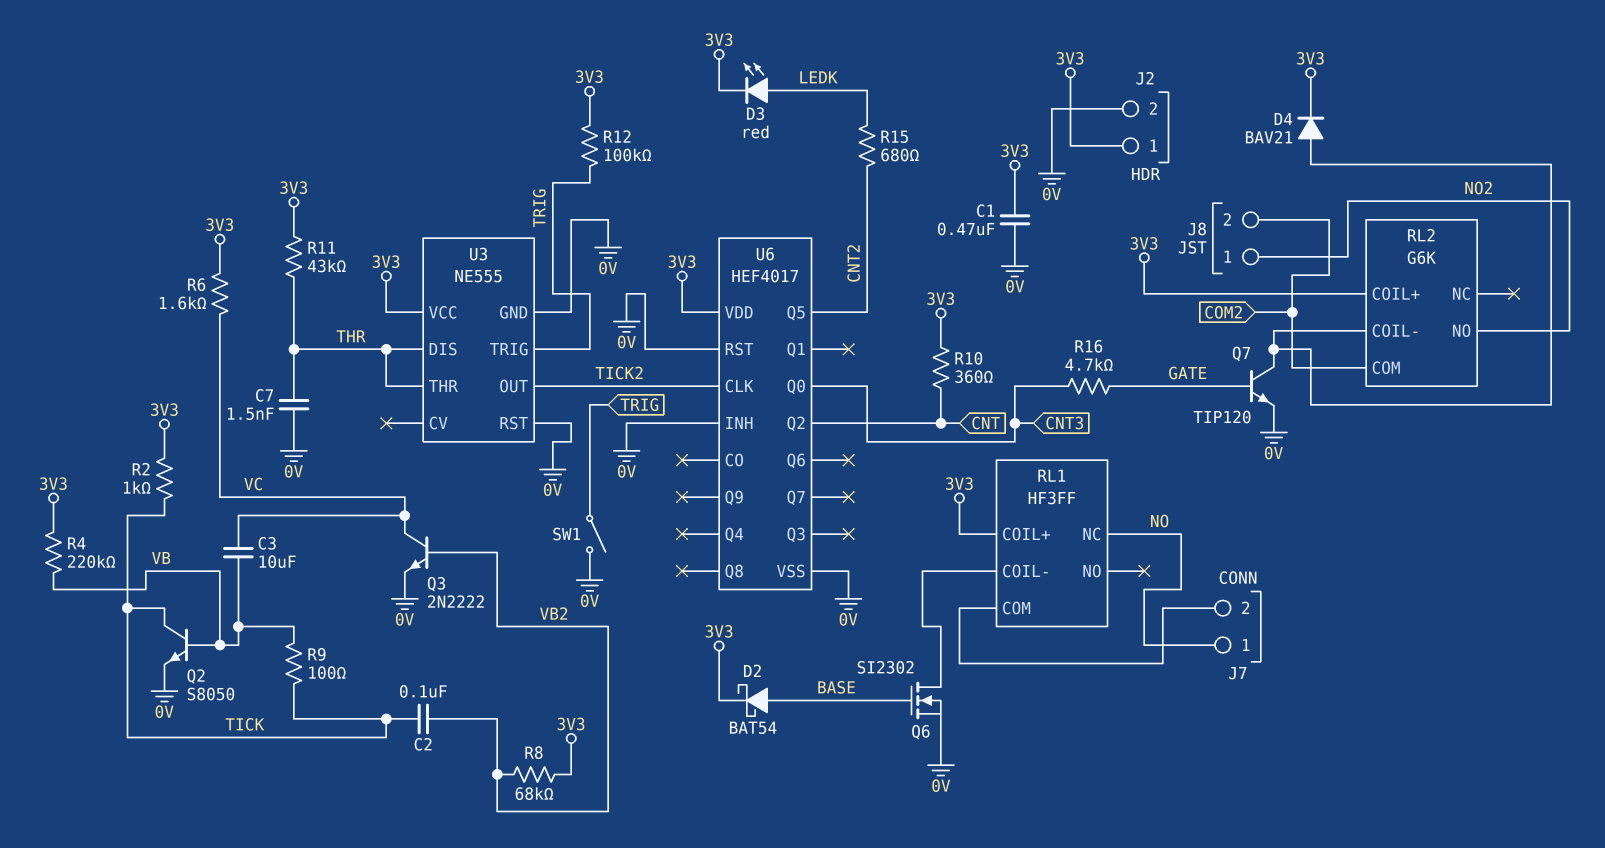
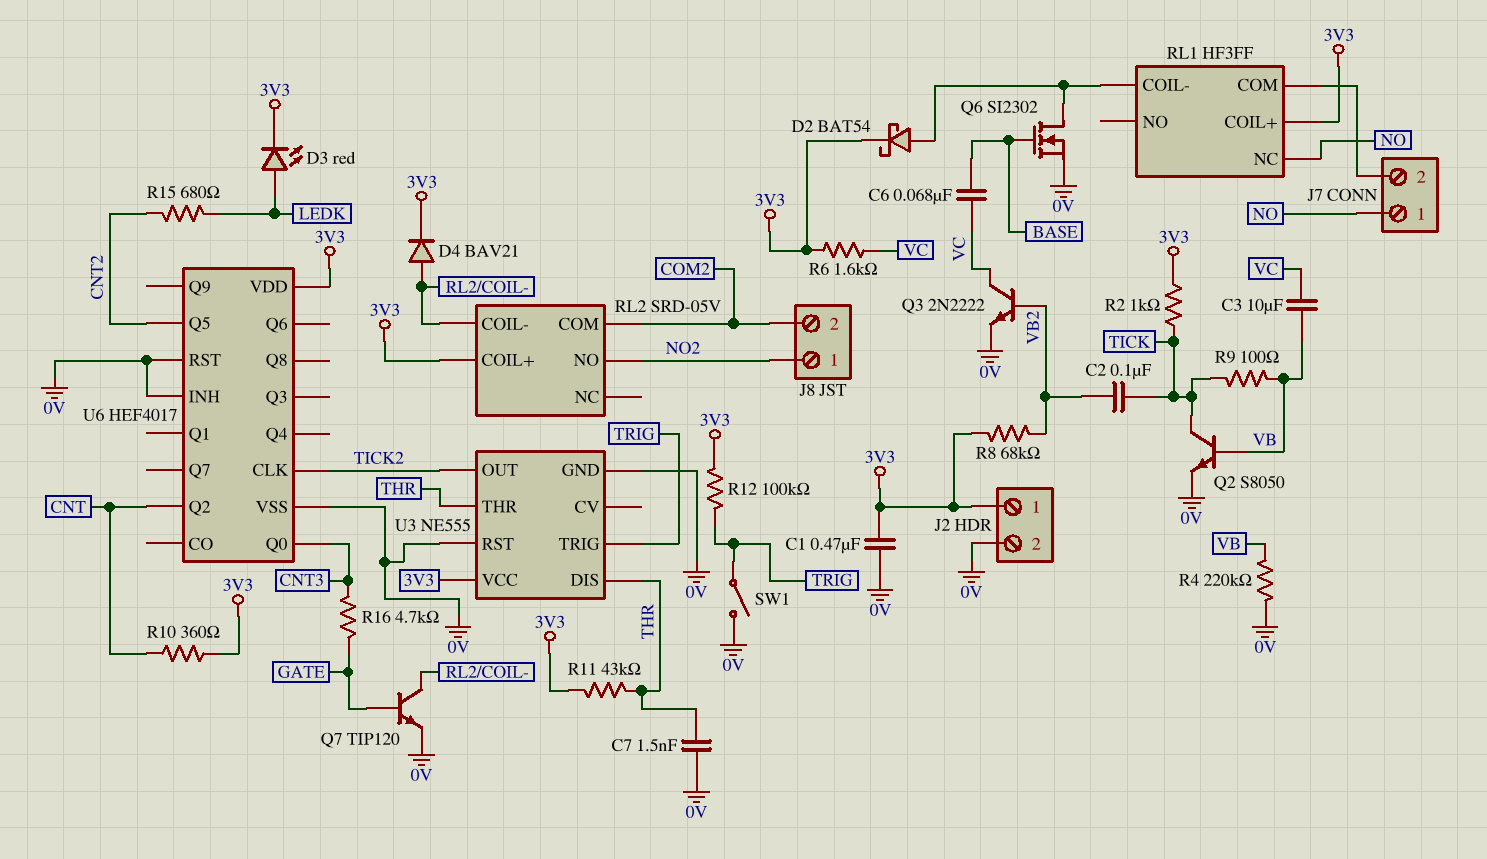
C6: none -> 68nF (BASE, VC)
D2: schottky BAT54 (A BASE, K 3V3) -> schottky BAT54 (A RL1/COIL-, K 3V3)
R4: 220k (3V3, VB) -> 220k (0V, VB)
RL2: G6K -> SRD-05V

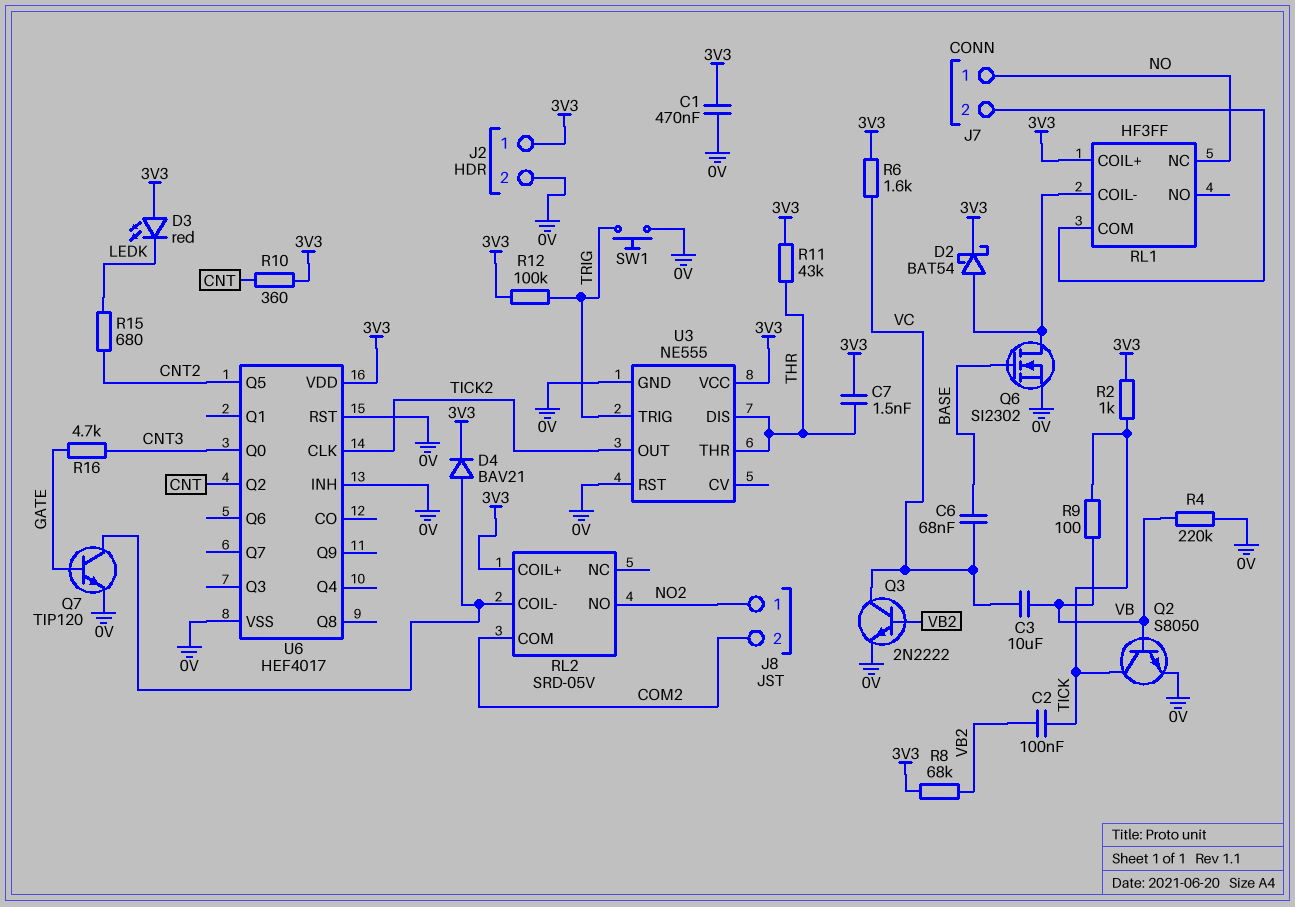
C7: 1.5nF (0V, THR) -> 1.5nF (3V3, THR)
D3: LED red (A LEDK, K 3V3) -> LED red (A 3V3, K LEDK)
SW1: switch (0V, TRIG) -> button (0V, TRIG)

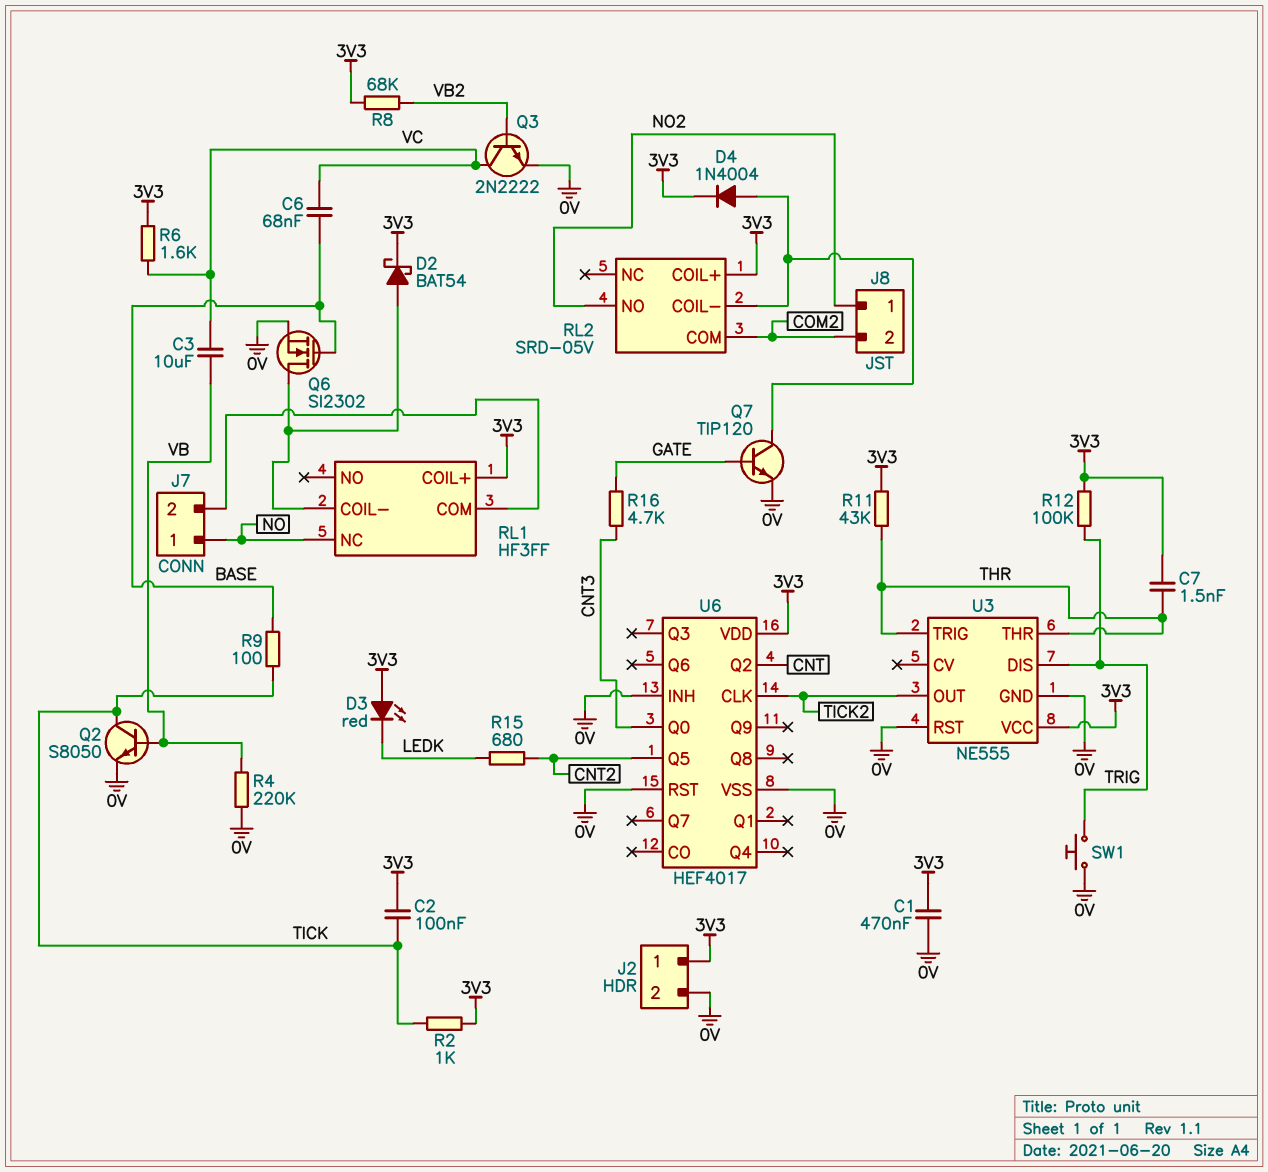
C2: 100nF (TICK, VB2) -> 100nF (3V3, TICK)
D4: diode BAV21 (A RL2/COIL-, K 3V3) -> diode 1N4004 (A RL2/COIL-, K 3V3)
R9: 100 (TICK, VB) -> 100 (BASE, TICK)
R10: 360 (3V3, CNT) -> none
U3 pin DIS: THR -> TRIG
U3 pin TRIG: TRIG -> THR

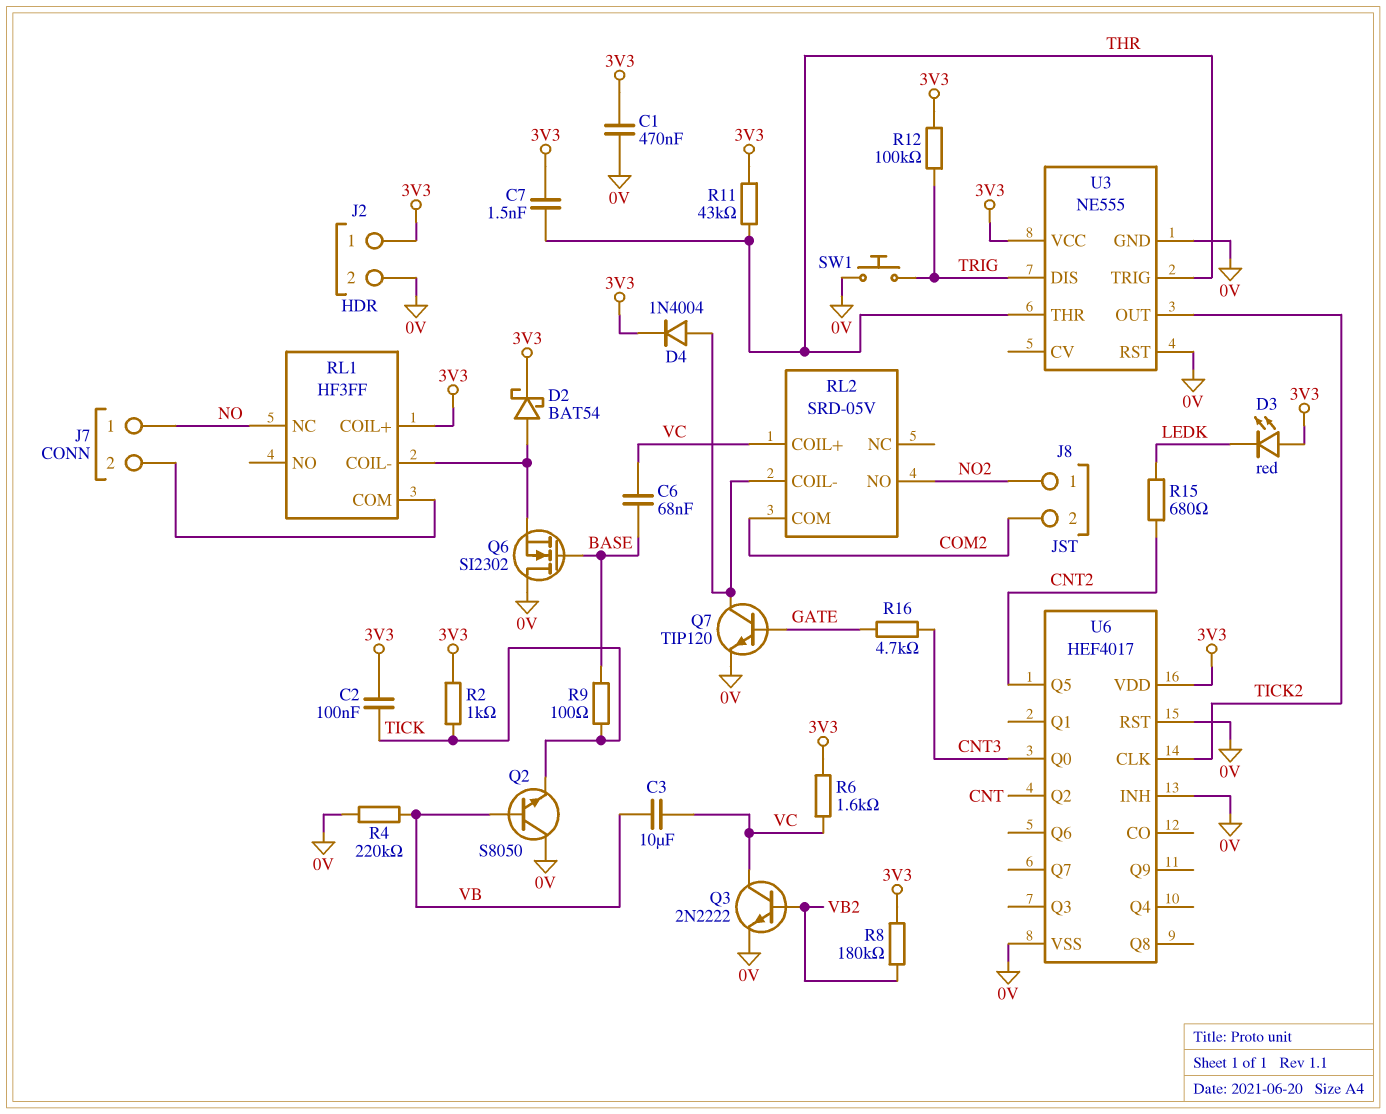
Q2: NPN S8050 (B VB, C TICK, E 0V) -> NPN S8050 (B VB, C 0V, E TICK)
Q6: NMOS SI2302 (G BASE, D RL1/COIL-, S 0V) -> NMOS SI2302 (G BASE, D 0V, S RL1/COIL-)
R8: 68k (3V3, VB2) -> 180k (3V3, VB2)
RL2 pin COIL+: 3V3 -> VC

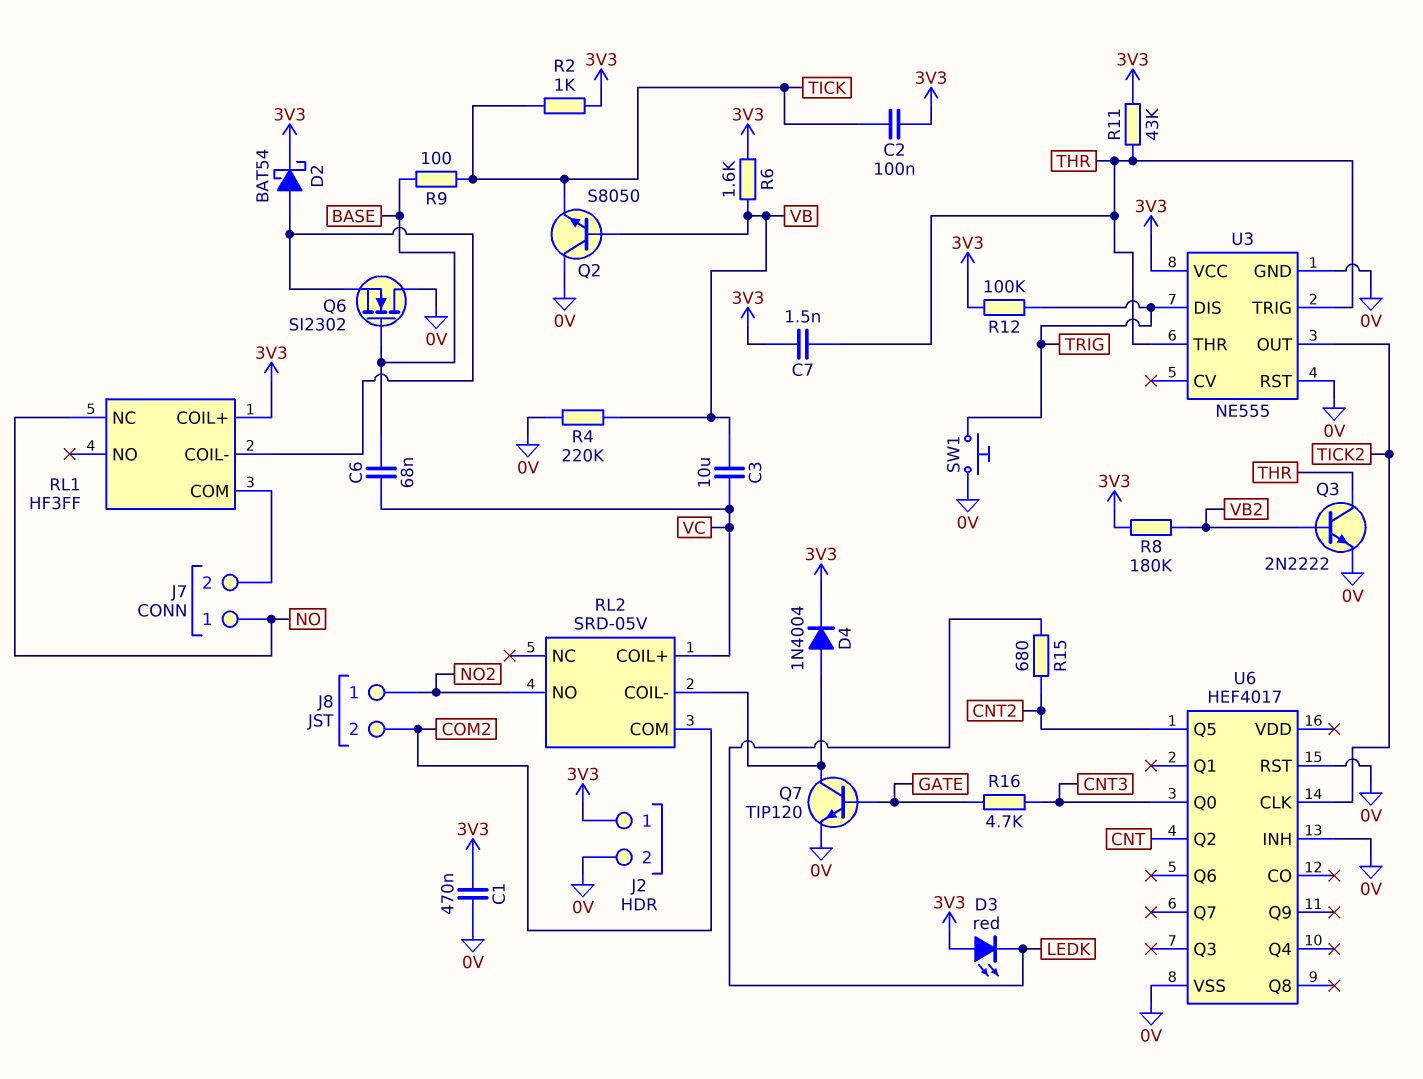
Q3: NPN 2N2222 (B VB2, C VC, E 0V) -> NPN 2N2222 (B VB2, C THR, E 0V)
R6: 1.6k (3V3, VC) -> 1.6k (3V3, VB)
U6 pin VDD: 3V3 -> none

